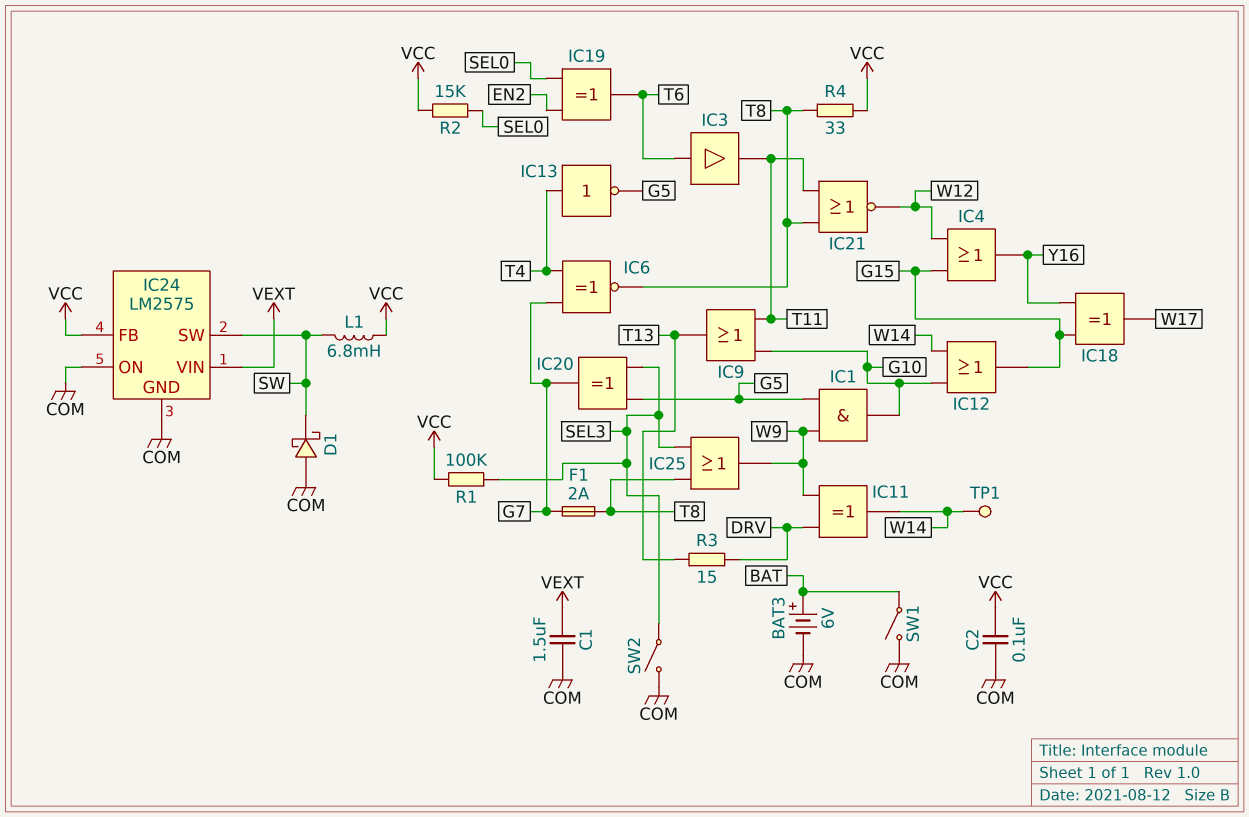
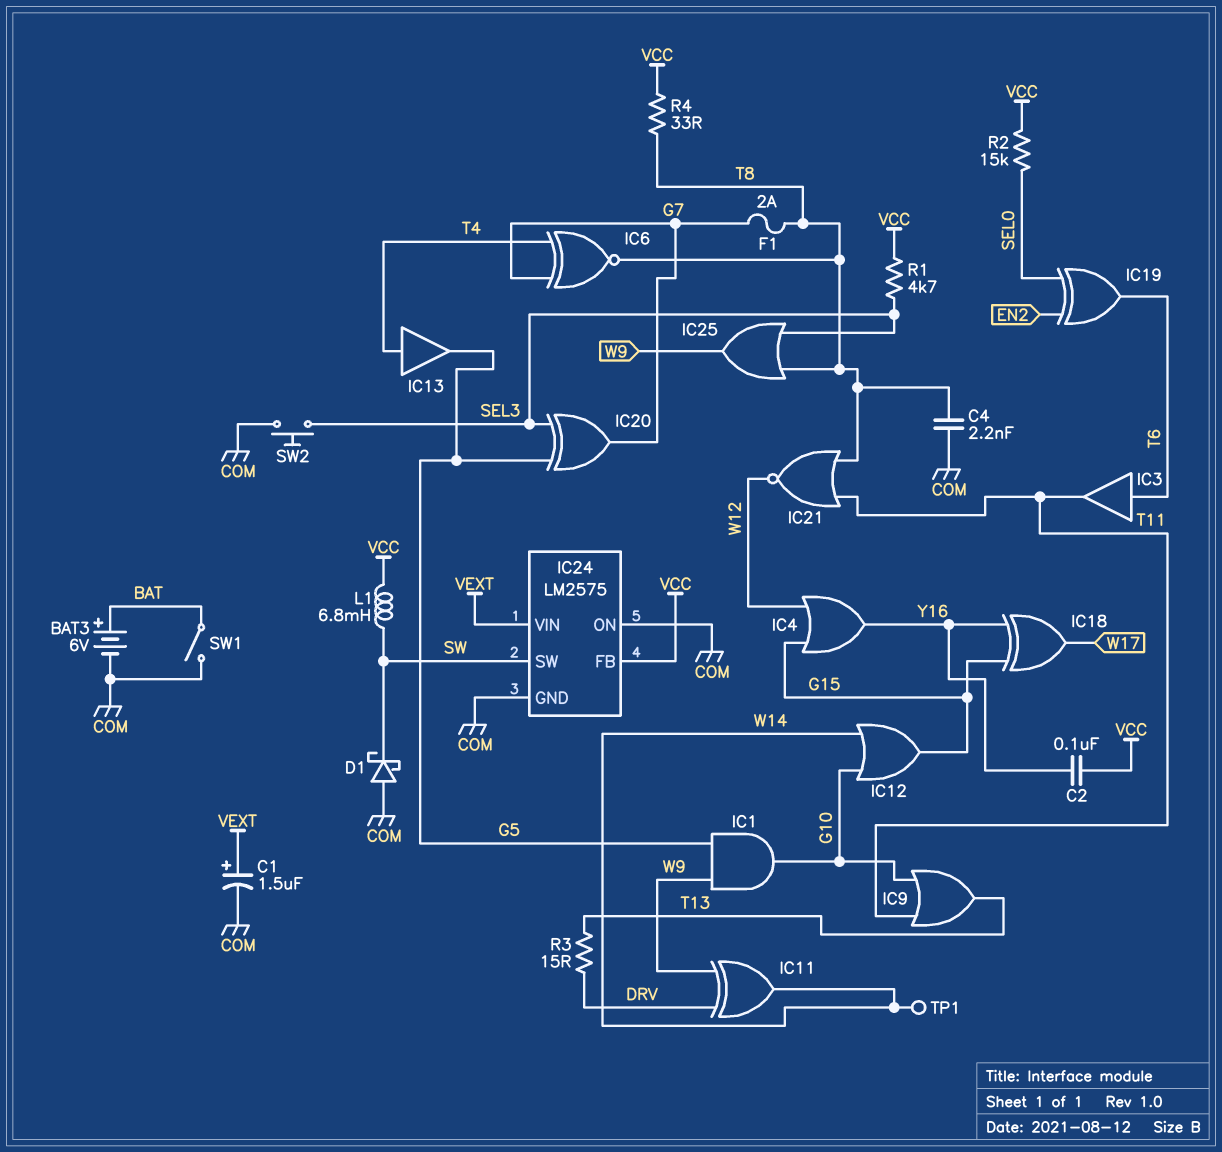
C1: 1.5uF (COM, VEXT) -> 1.5uF (plus VEXT, minus COM)
C2: 100nF (COM, VCC) -> 100nF (VCC, Y16)
C4: none -> 2.2nF (COM, T8)
IC13: NOT (in T4, out G5) -> buffer (in T4, out G5)
R1: 100k (SEL3, VCC) -> 4.7k (SEL3, VCC)
SW2: switch (COM, SEL3) -> button (COM, SEL3)

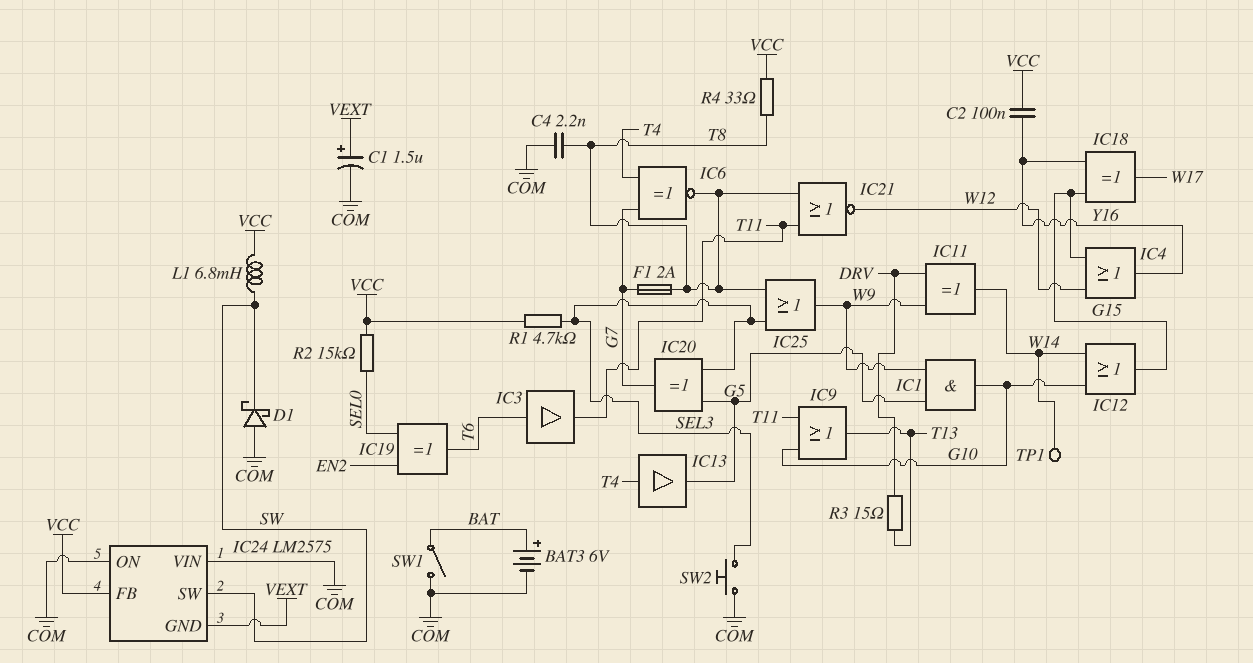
IC24 pin GND: COM -> VEXT
IC24 pin VIN: VEXT -> COM

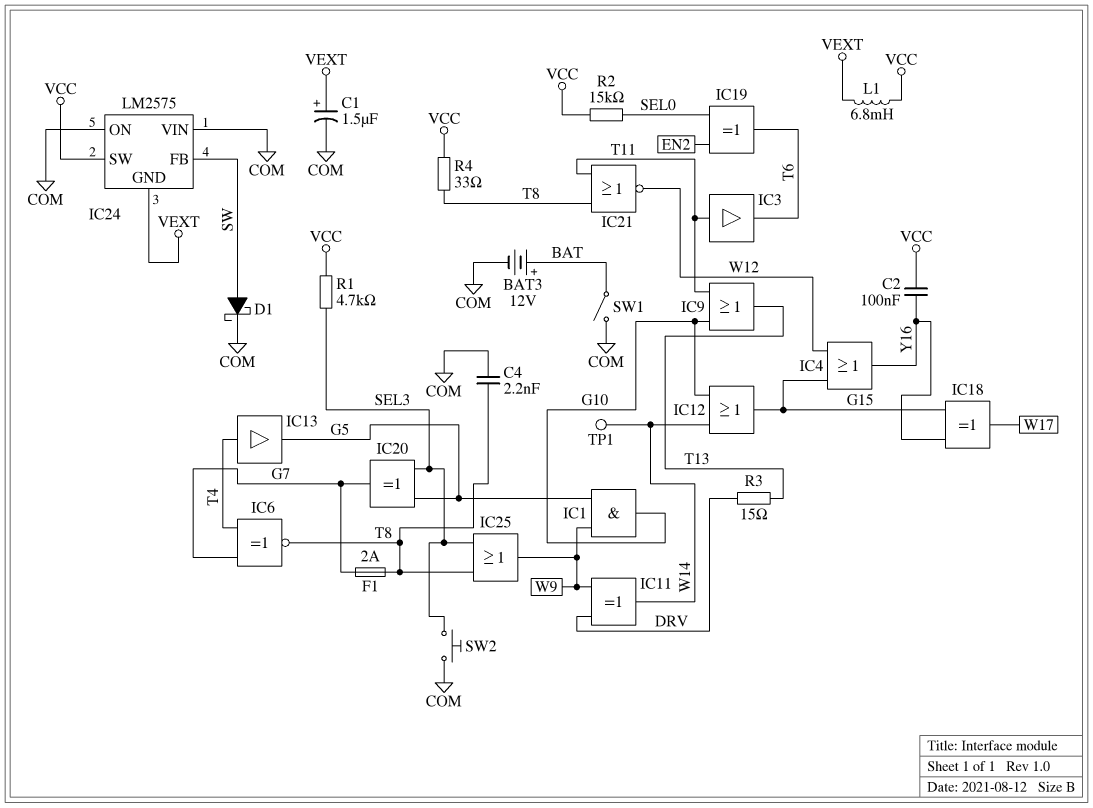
BAT3: 6V (plus BAT, minus COM) -> 12V (plus BAT, minus COM)
D1: schottky (A COM, K SW) -> schottky (A SW, K COM)
IC3: buffer (in T6, out T11) -> buffer (in T11, out T6)
IC24 pin FB: VCC -> SW
IC24 pin SW: SW -> VCC
L1: 6.8mH (SW, VCC) -> 6.8mH (VCC, VEXT)

